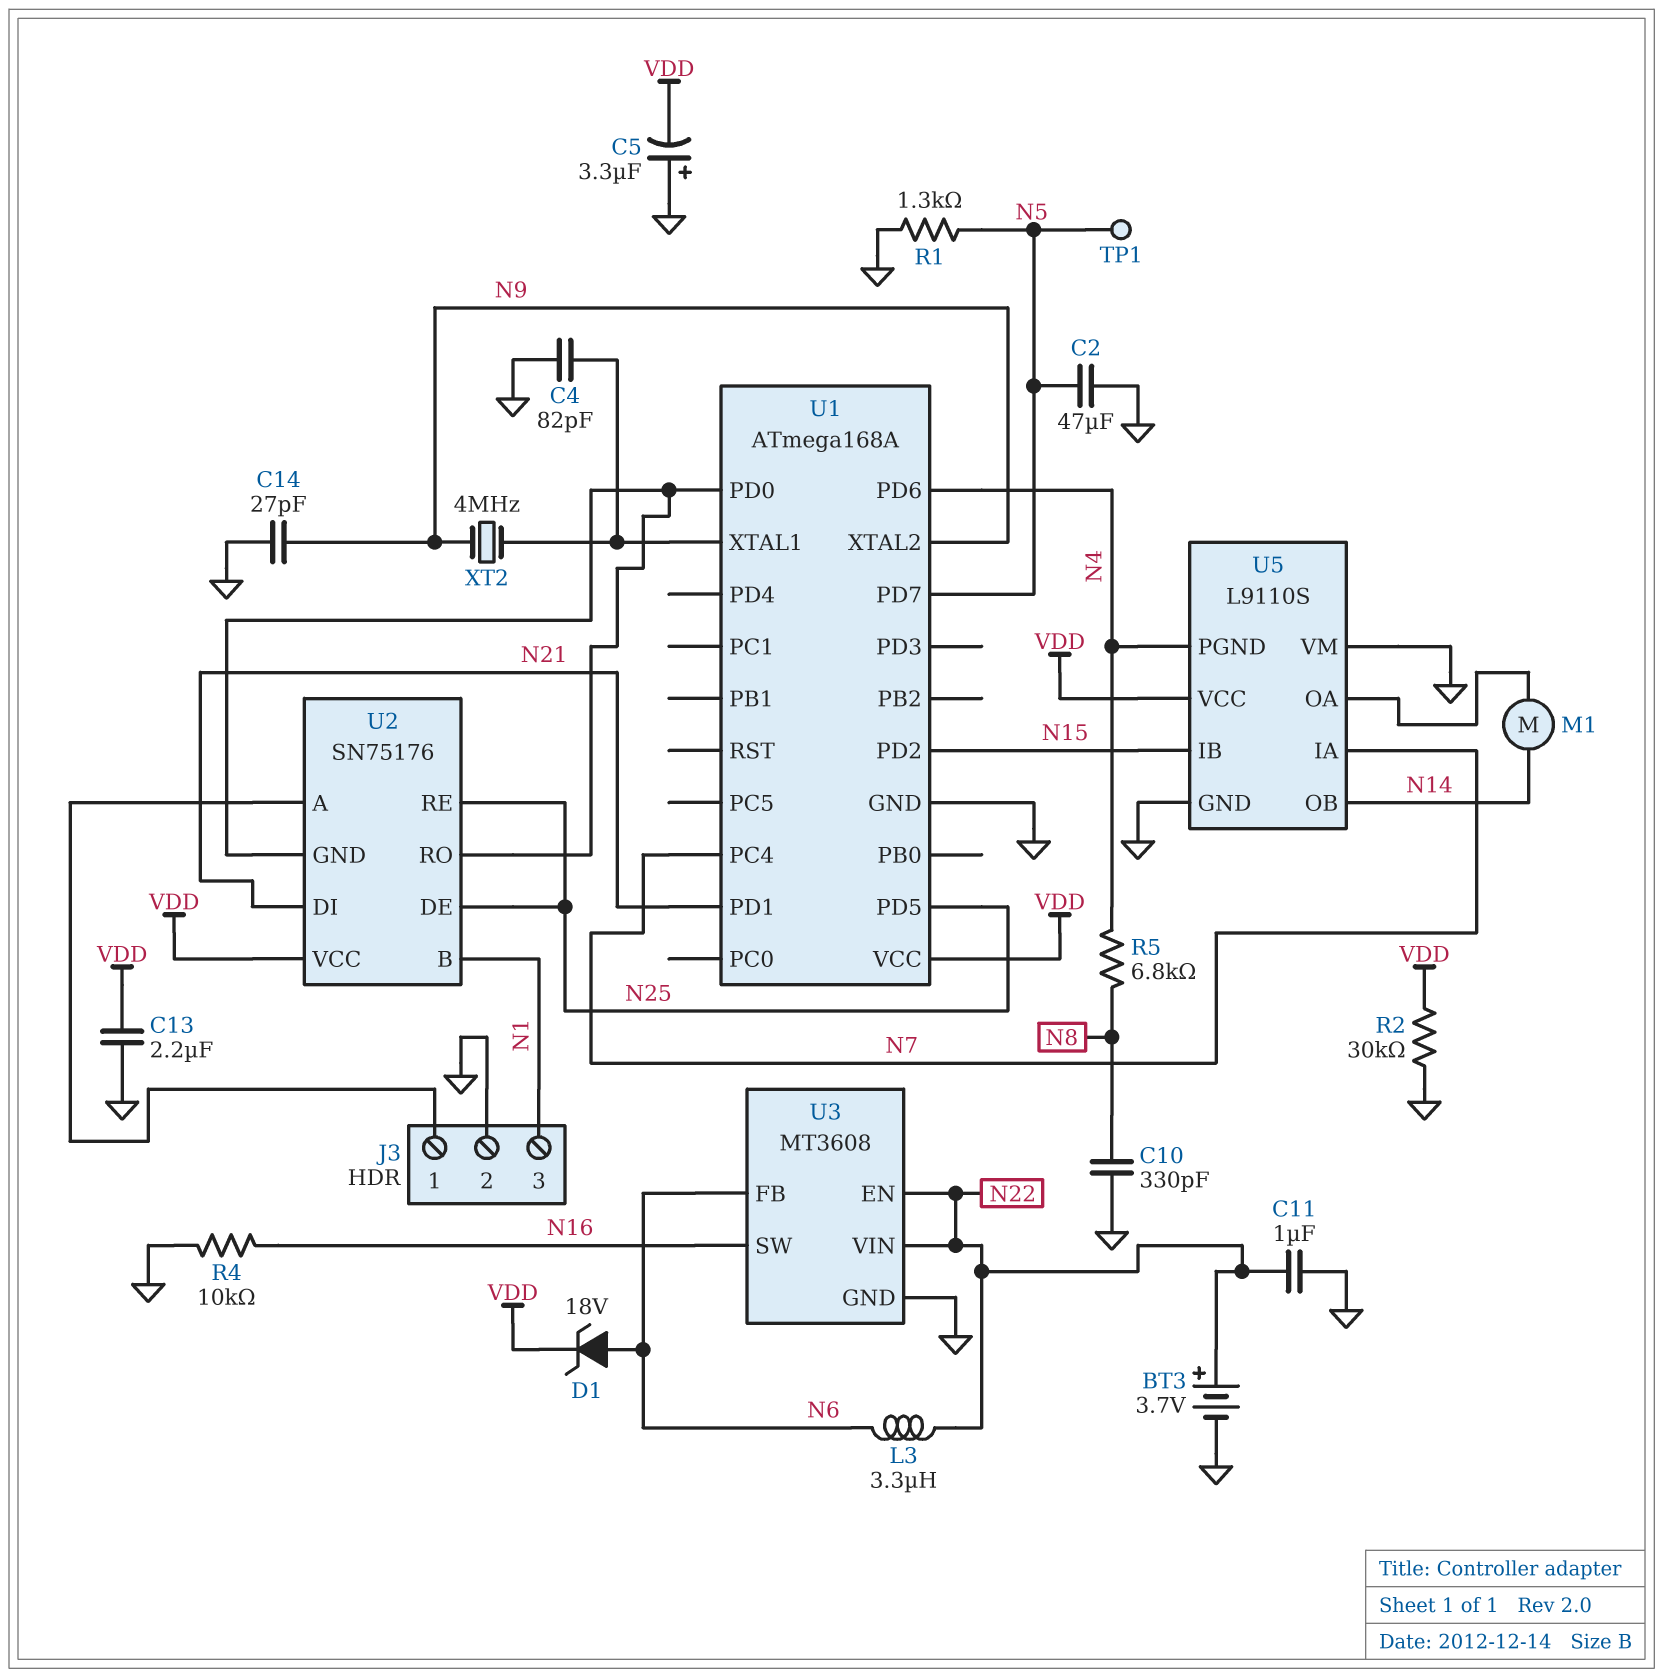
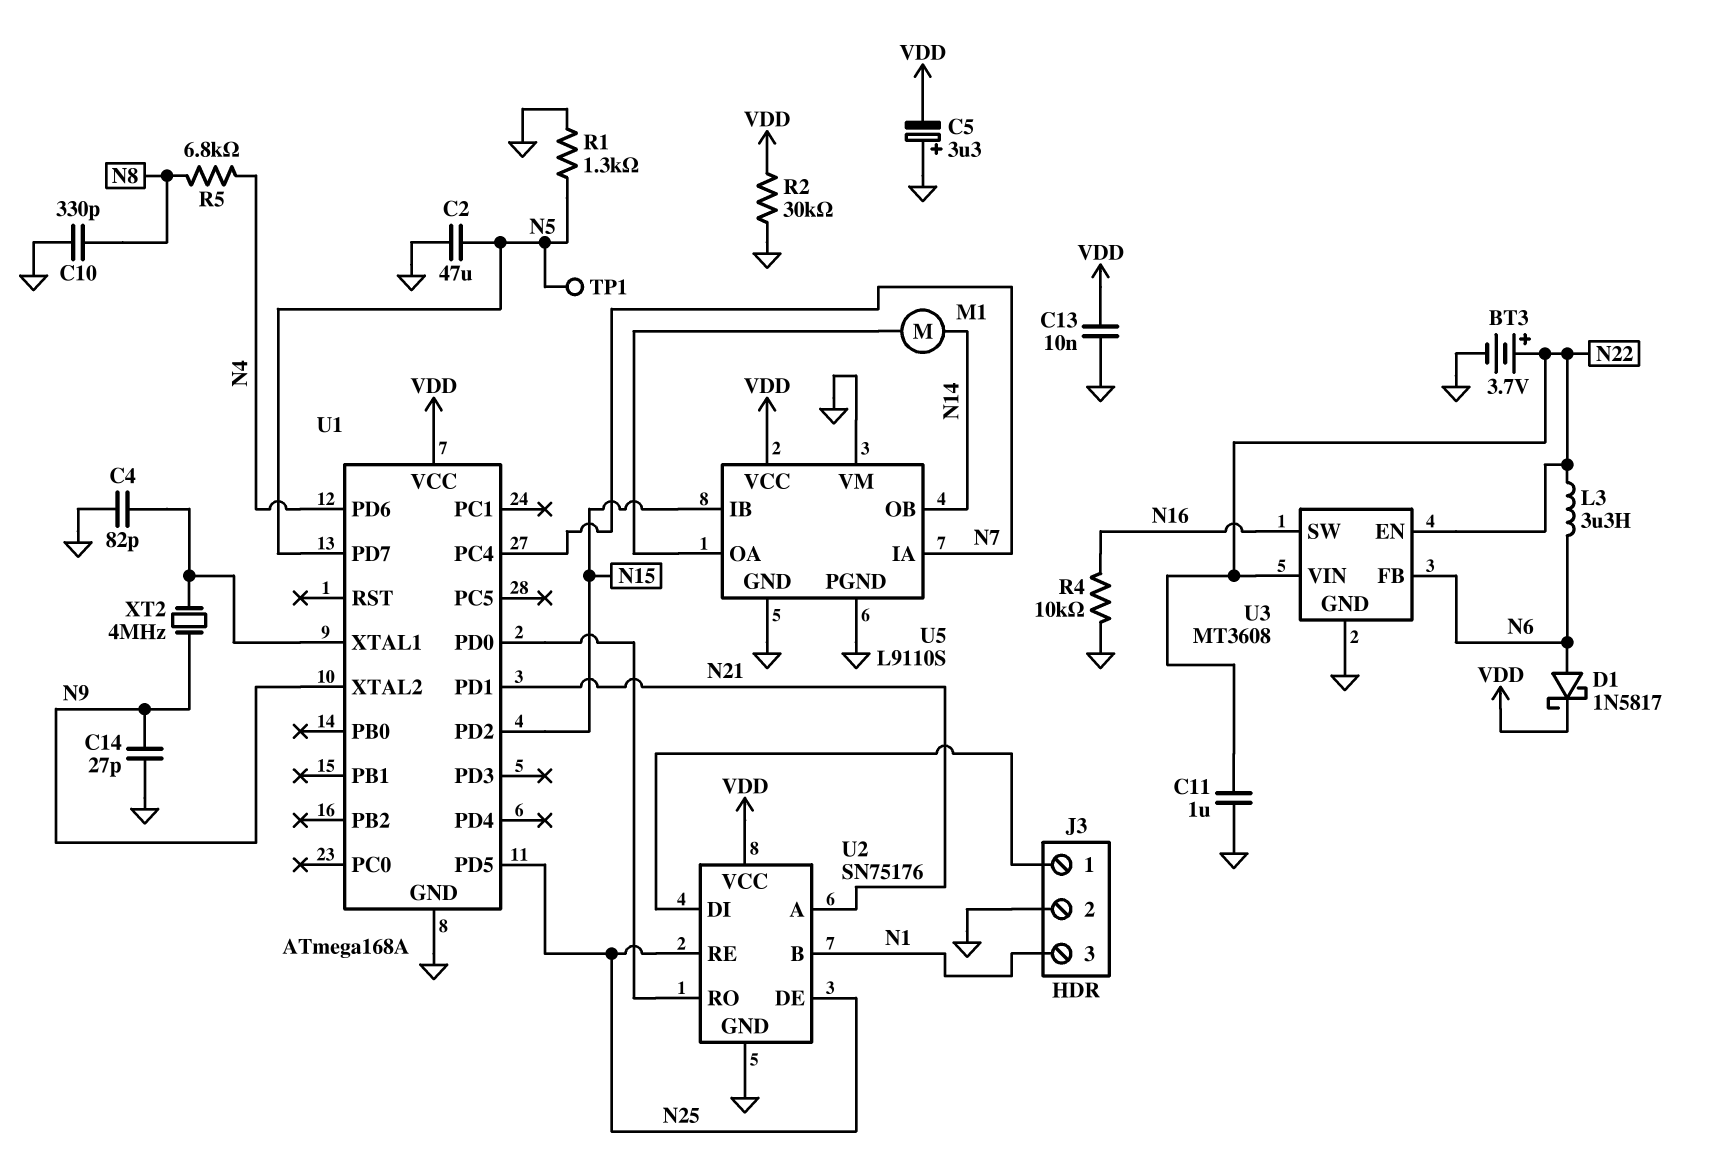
C13: 2.2uF (GND, VDD) -> 10nF (GND, VDD)
D1: zener 18V (A N6, K VDD) -> schottky 1N5817 (A N6, K VDD)
U2 pin A: J3/1 -> N21
U2 pin DI: N21 -> J3/1
U2 pin GND: U1/PD0 -> GND
U5 pin PGND: N4 -> GND

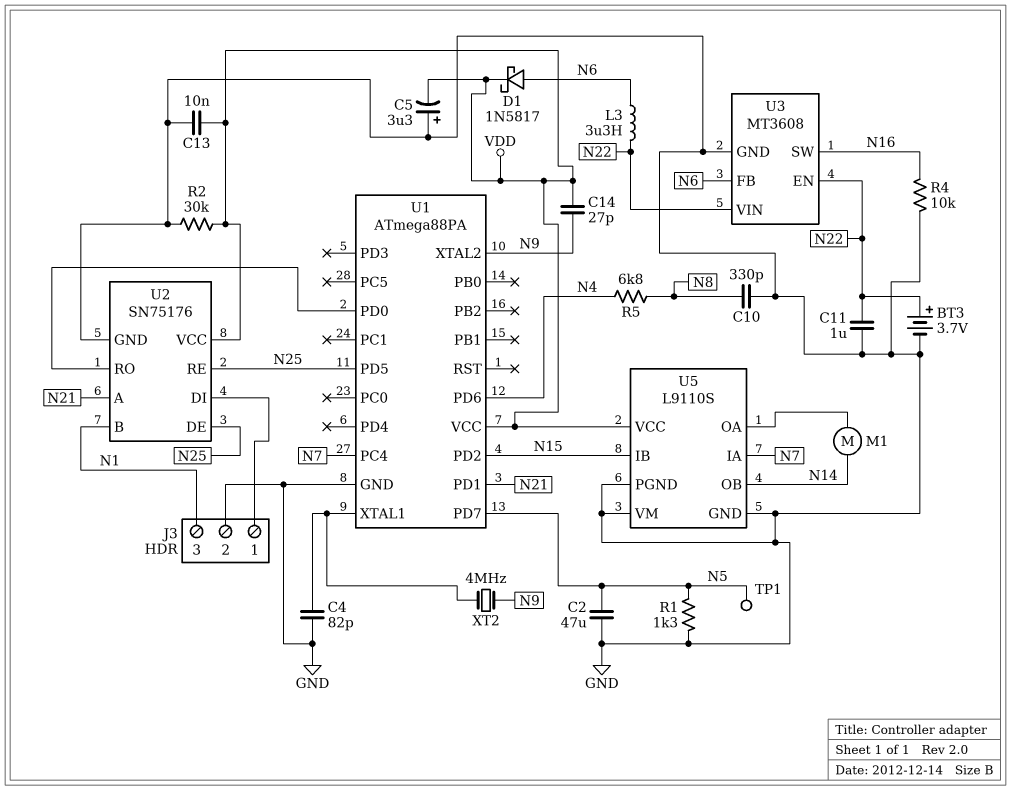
C14: 27pF (GND, N9) -> 27pF (N9, VDD)
U1: ATmega168A -> ATmega88PA

